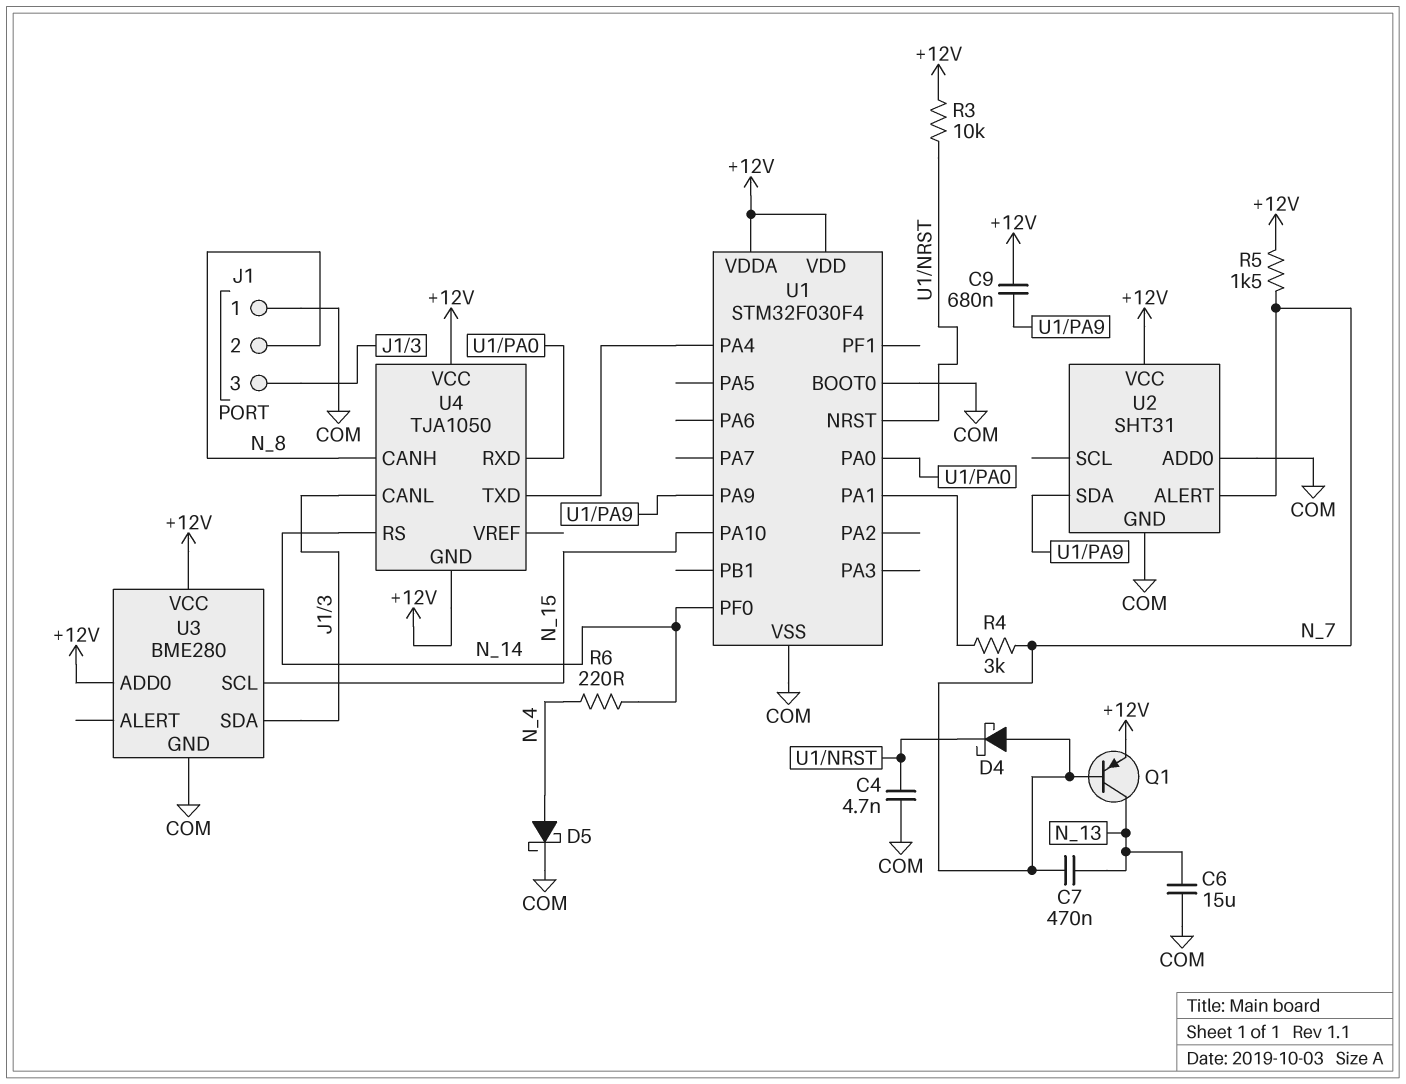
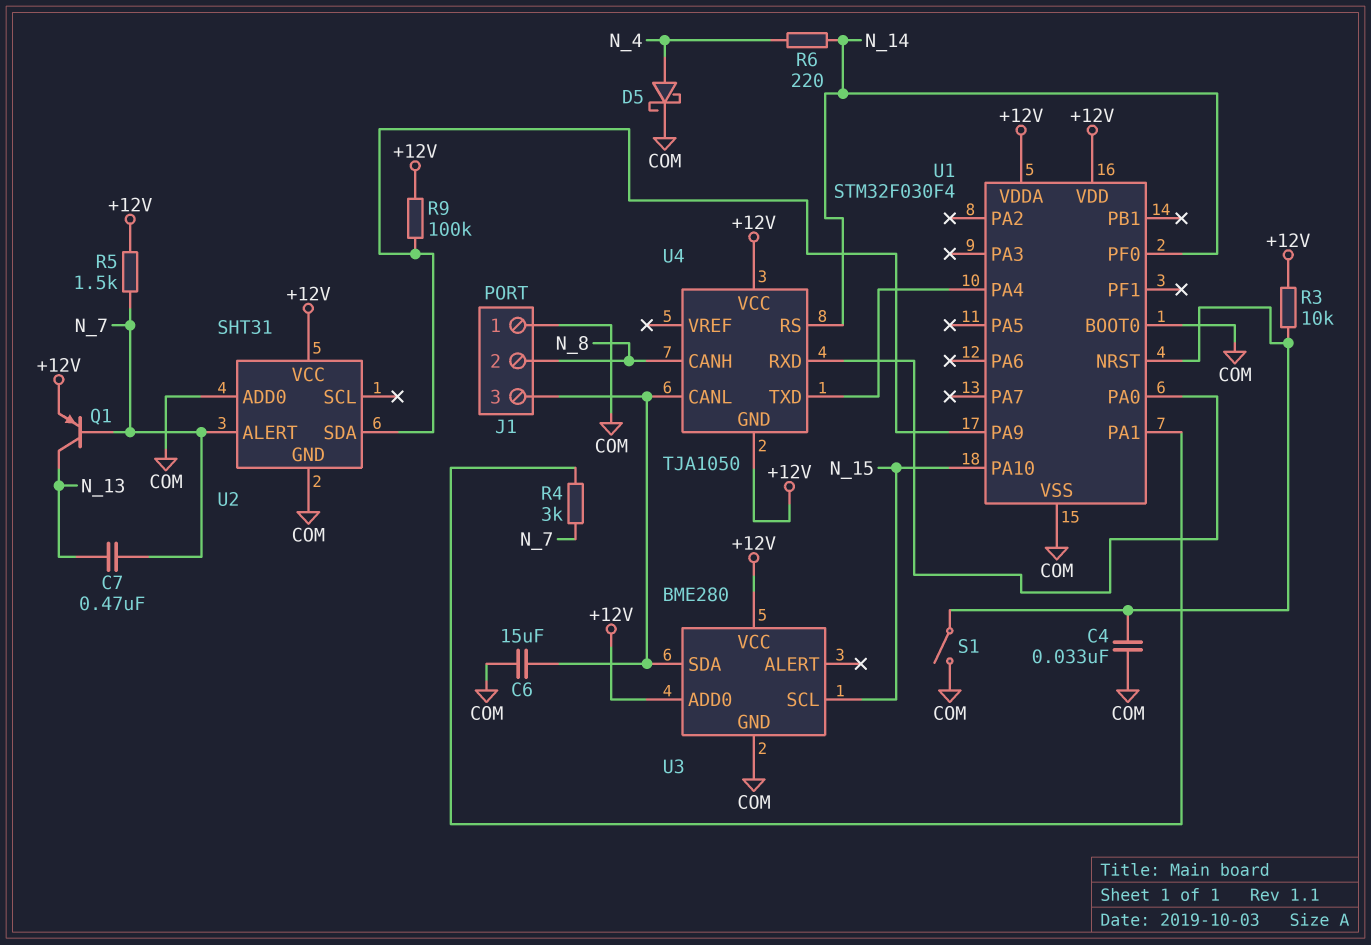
C4: 4.7nF (COM, U1/NRST) -> 33nF (COM, U1/NRST)
C6: 15uF (COM, N_13) -> 15uF (COM, J1/3)
C9: 680nF (+12V, U1/PA9) -> none
D4: schottky (A N_7, K U1/NRST) -> none
R9: none -> 100k (+12V, U1/PA9)
S1: none -> switch (COM, U1/NRST)

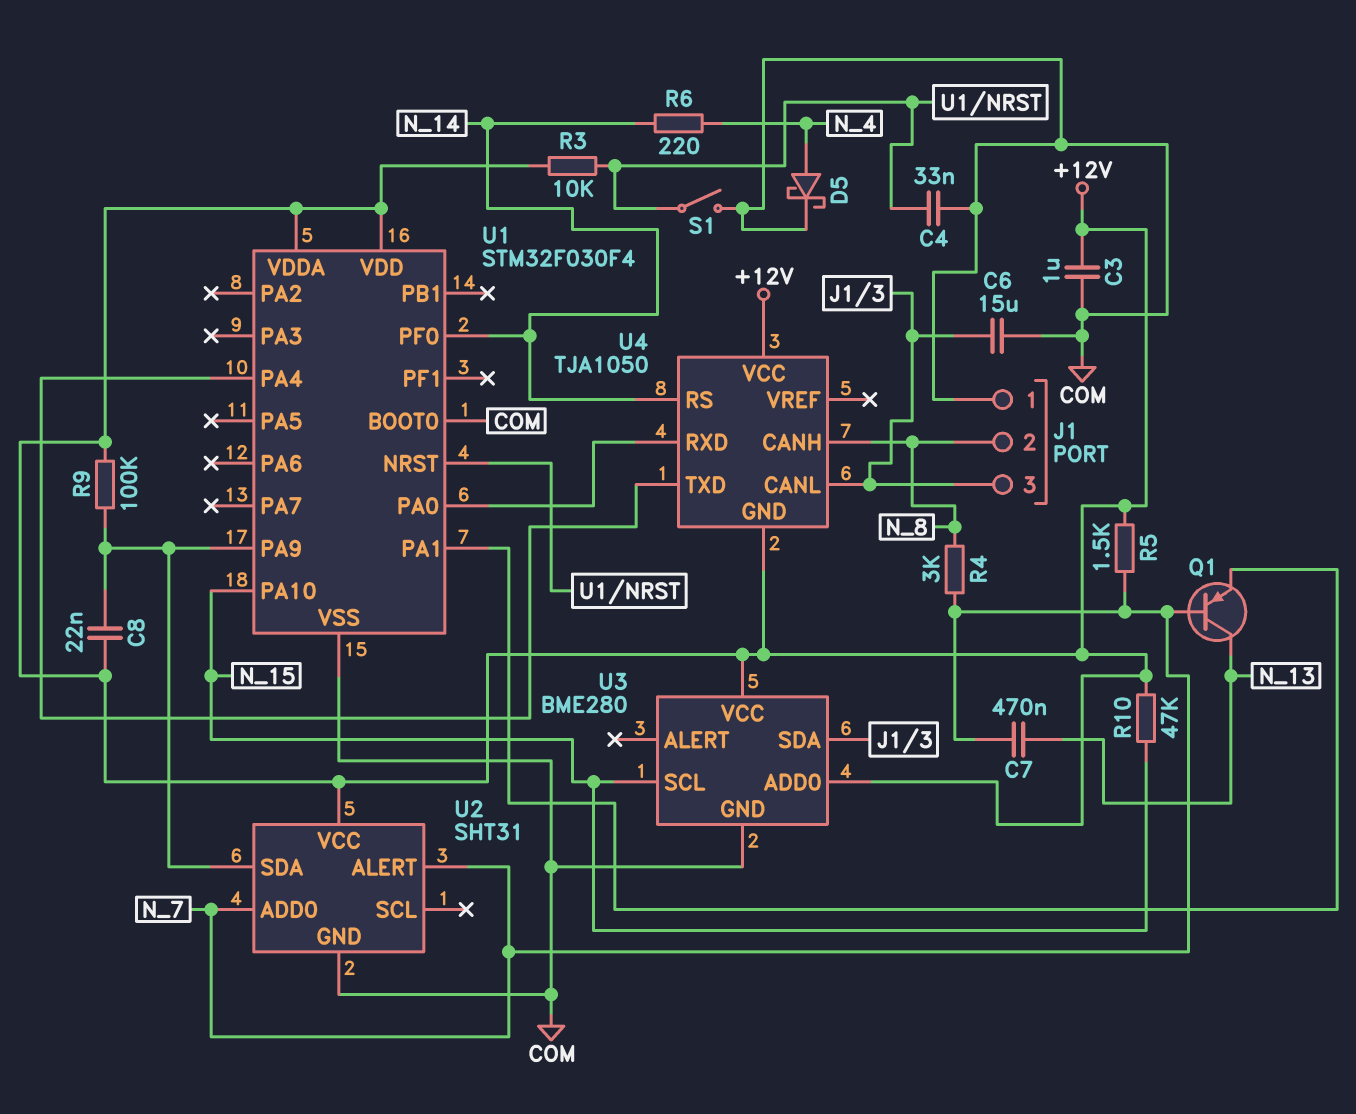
C3: none -> 1uF (+12V, COM)
C8: none -> 22nF (+12V, U1/PA9)
Q1: PNP (B N_7, C N_13, E +12V) -> PNP (B N_7, C N_13, E U1/PA1)
R4: 3k (N_7, U1/PA1) -> 3k (N_7, N_8)
R10: none -> 47k (+12V, N_15)
U2 pin ADD0: COM -> N_7

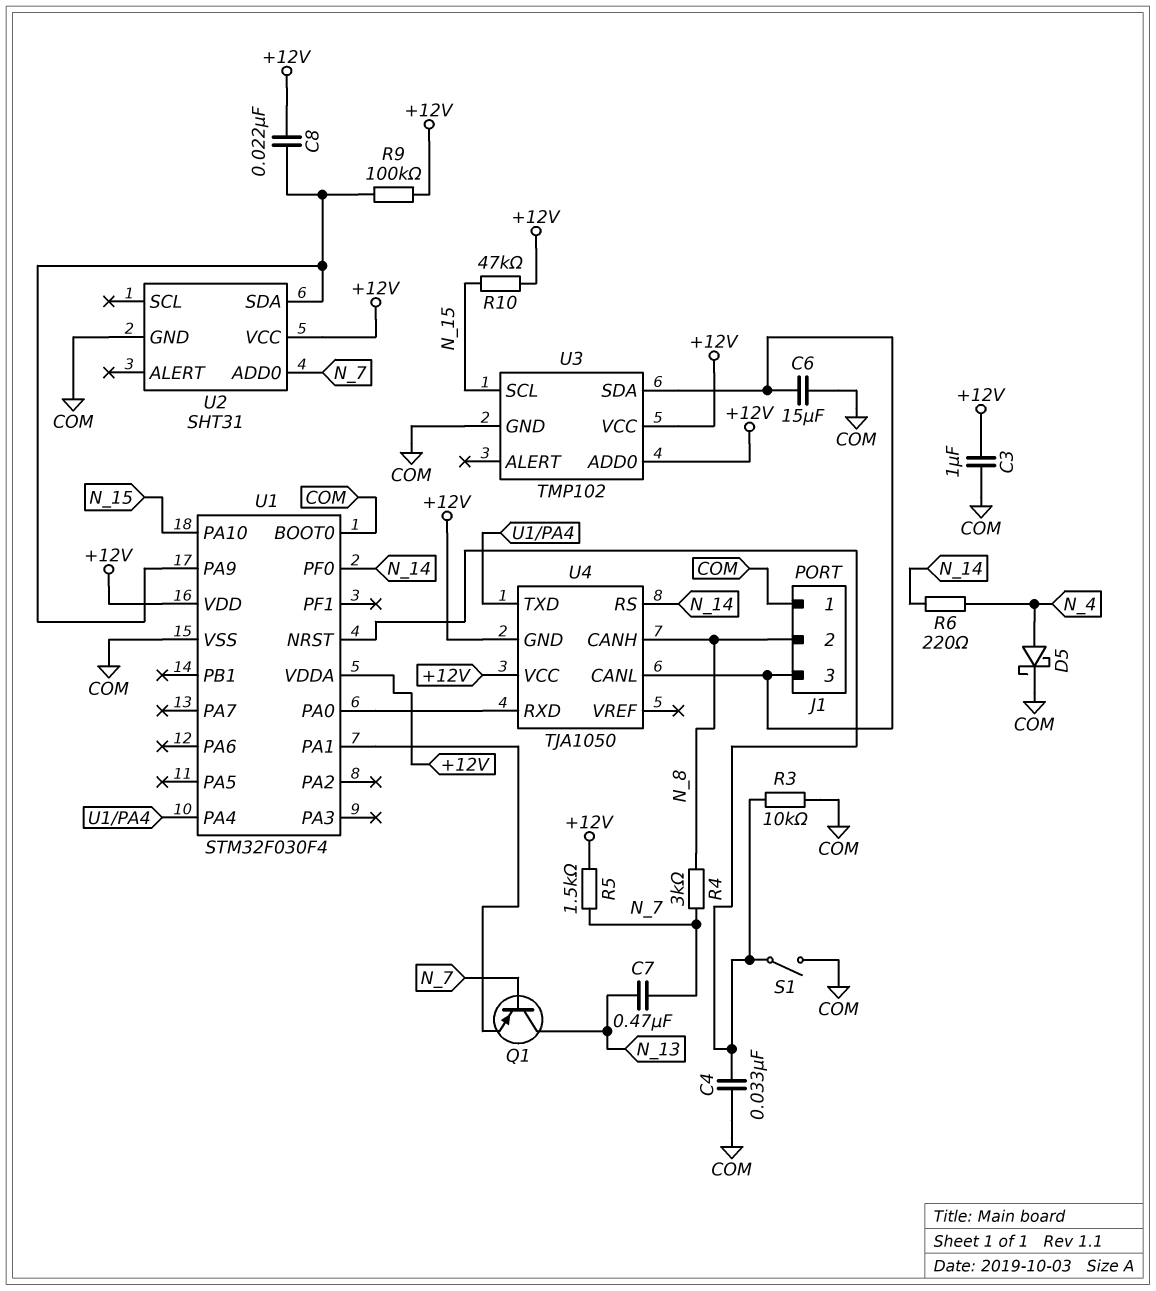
R3: 10k (+12V, U1/NRST) -> 10k (COM, U1/NRST)
U2 pin ALERT: N_7 -> none
U3: BME280 -> TMP102

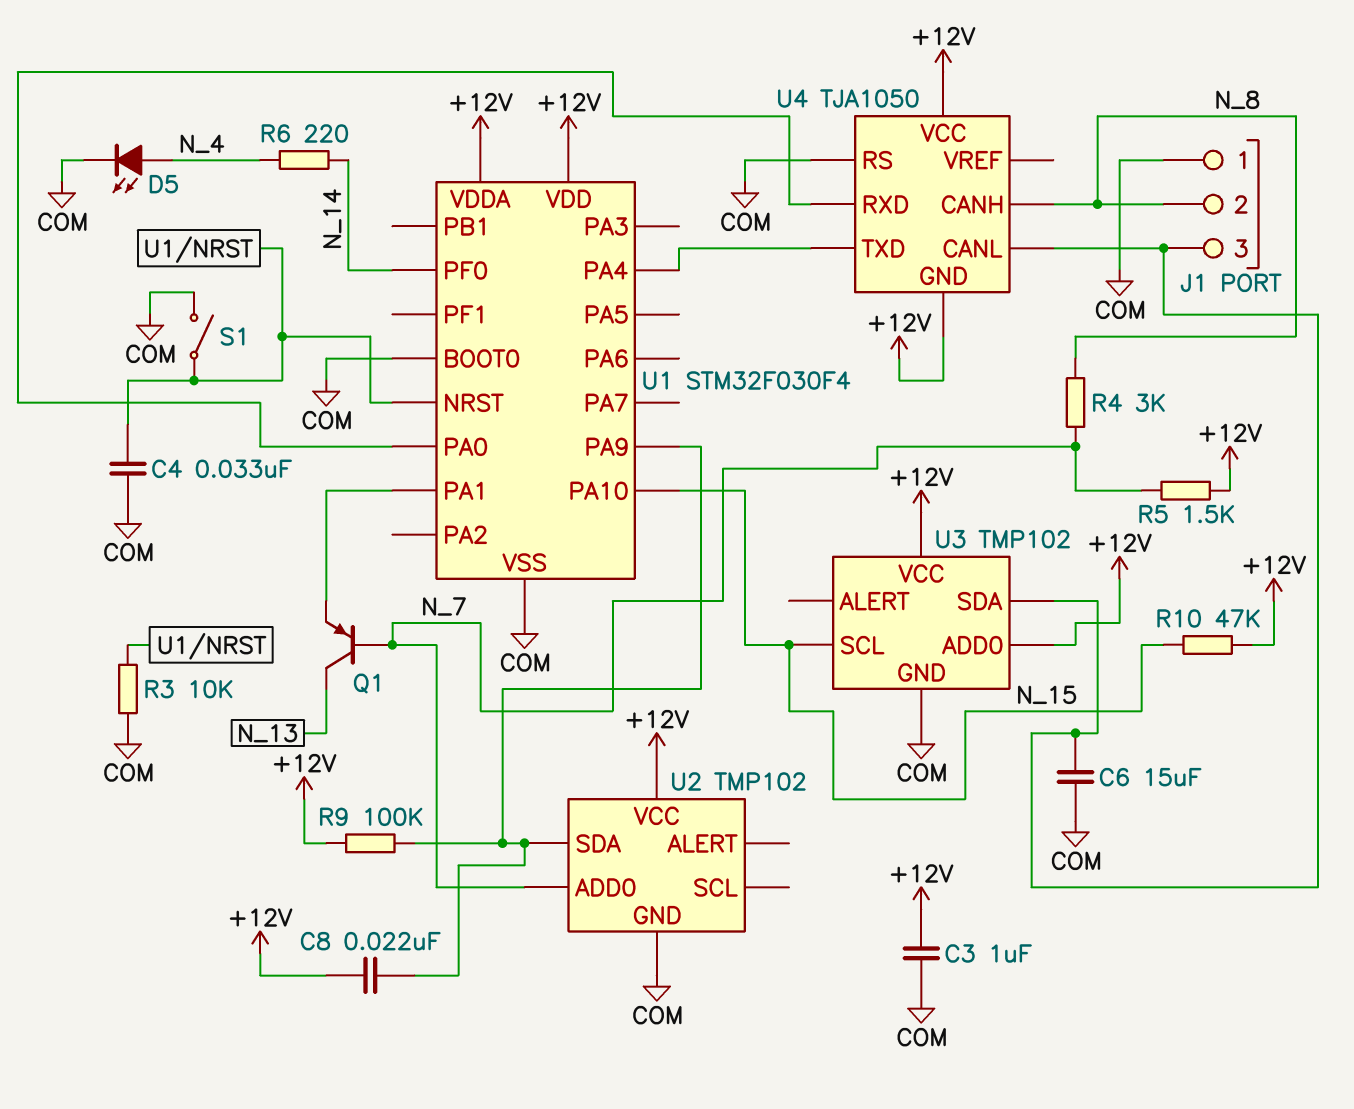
C7: 470nF (N_7, N_13) -> none
D5: schottky (A N_4, K COM) -> LED (A N_4, K COM)
U2: SHT31 -> TMP102
U4 pin RS: N_14 -> COM

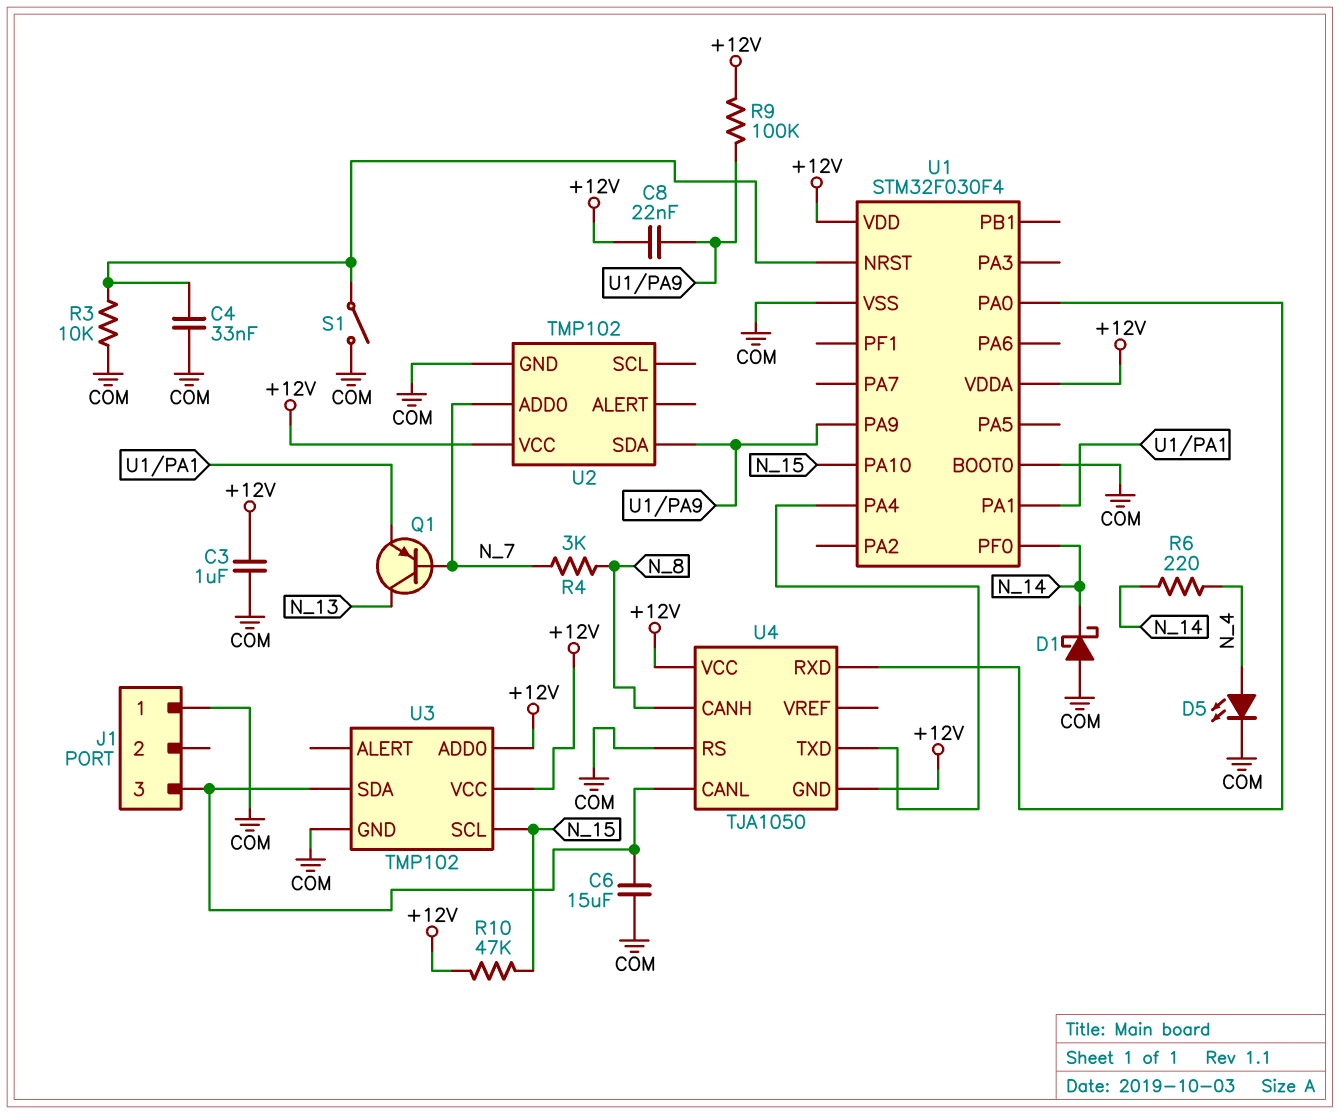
D1: none -> schottky (A COM, K N_14)
J1 pin 2: N_8 -> none
R5: 1.5k (+12V, N_7) -> none

